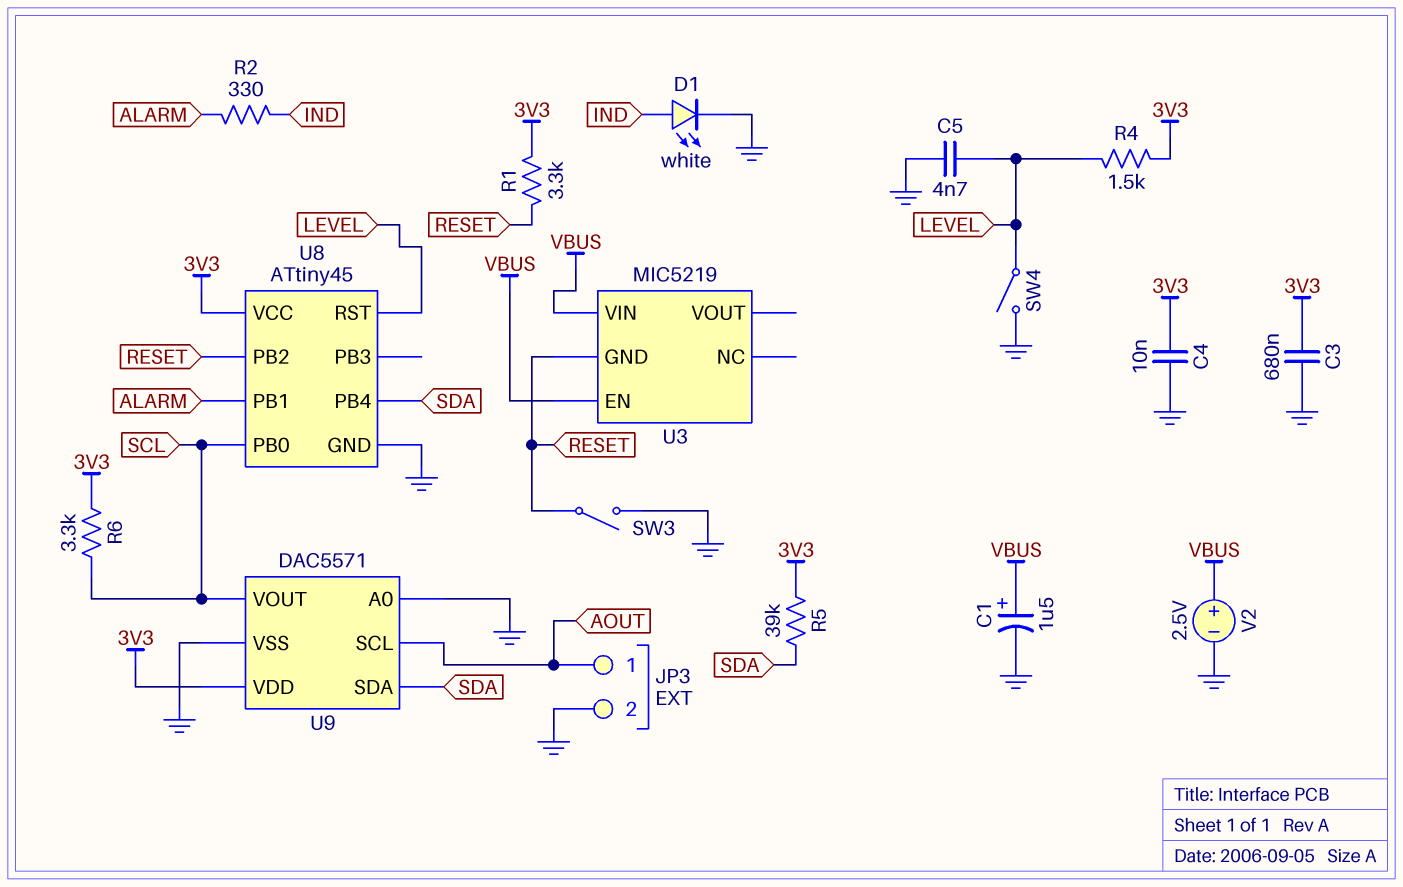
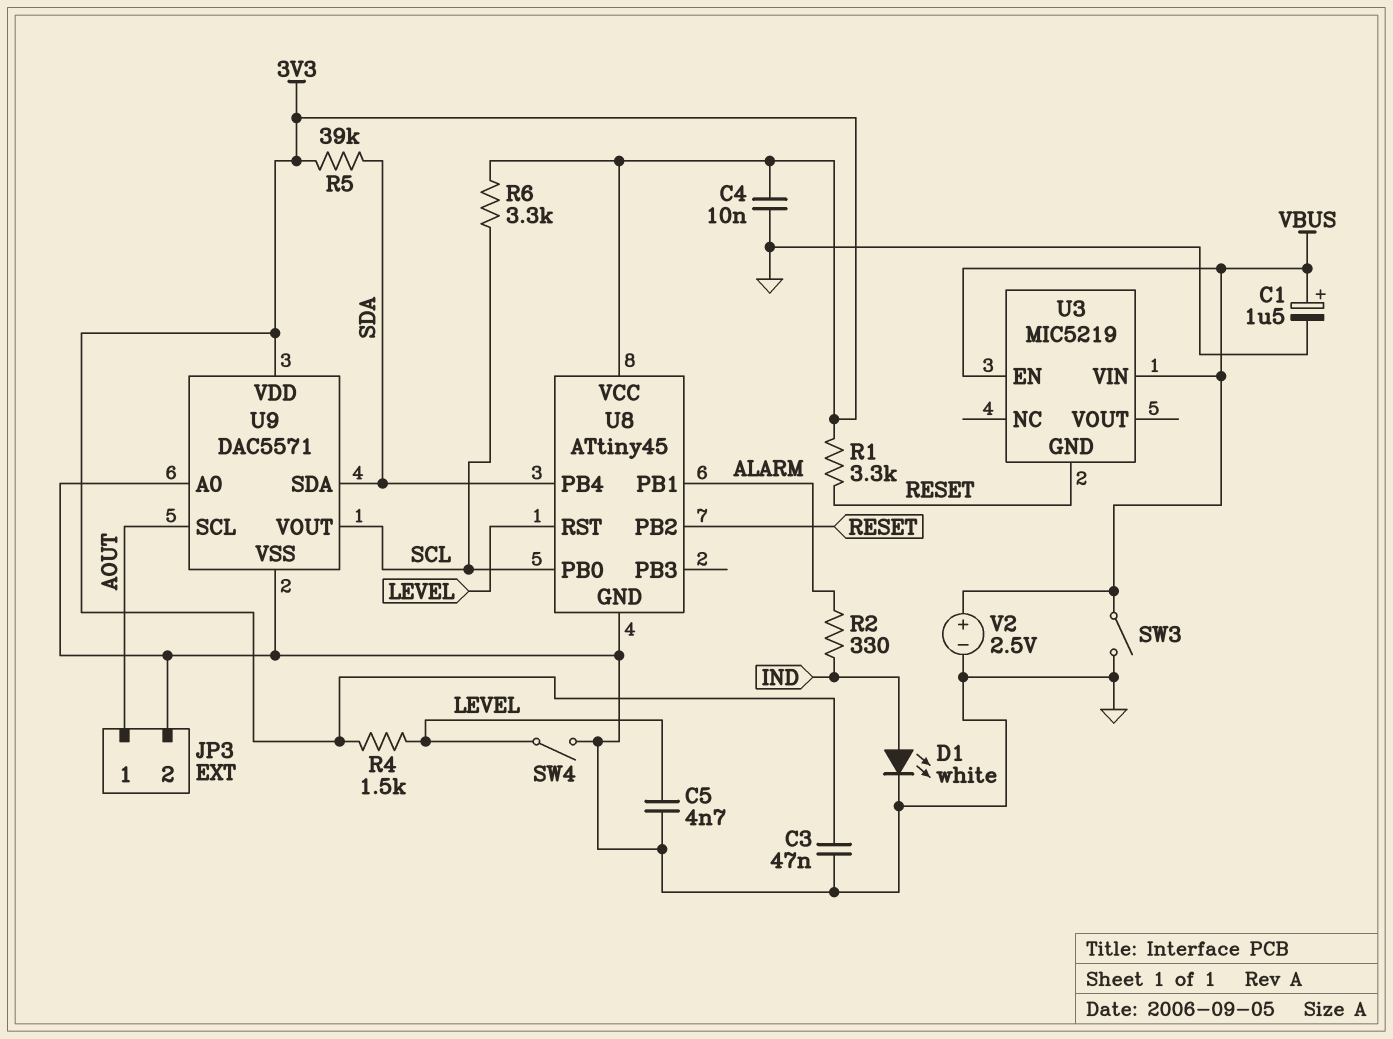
C3: 680nF (3V3, GND) -> 47nF (3V3, GND)
SW3: switch (GND, RESET) -> switch (GND, VBUS)

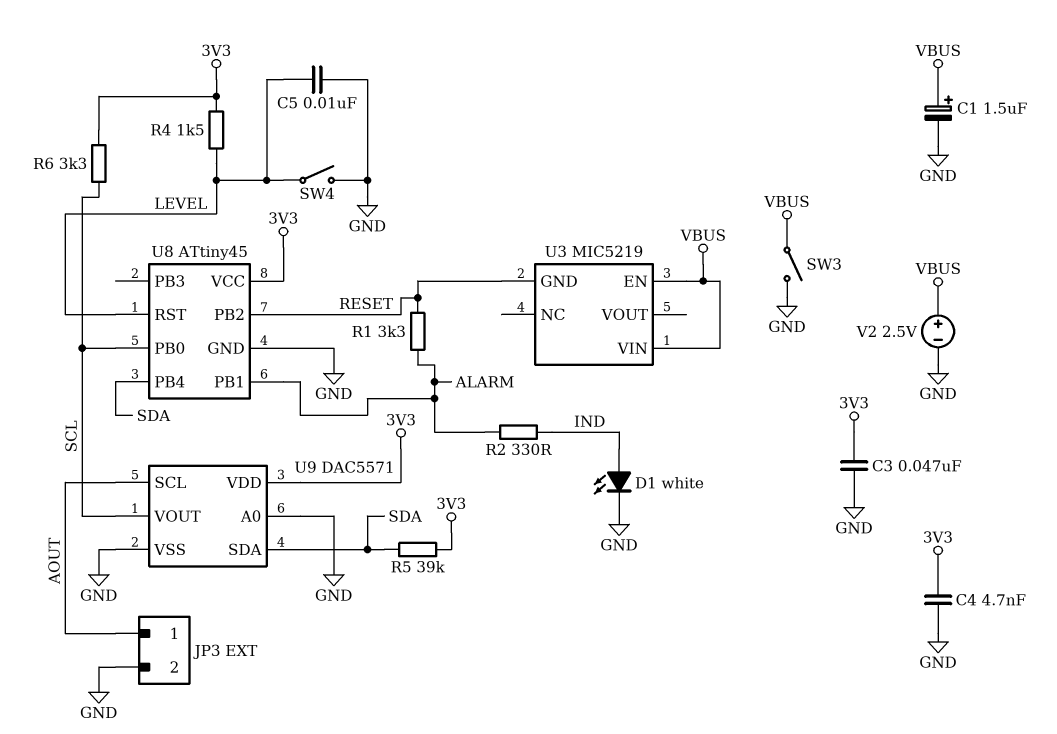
C4: 10nF (3V3, GND) -> 4.7nF (3V3, GND)
C5: 4.7nF (GND, LEVEL) -> 10nF (GND, LEVEL)
R1: 3.3k (3V3, RESET) -> 3.3k (ALARM, RESET)

